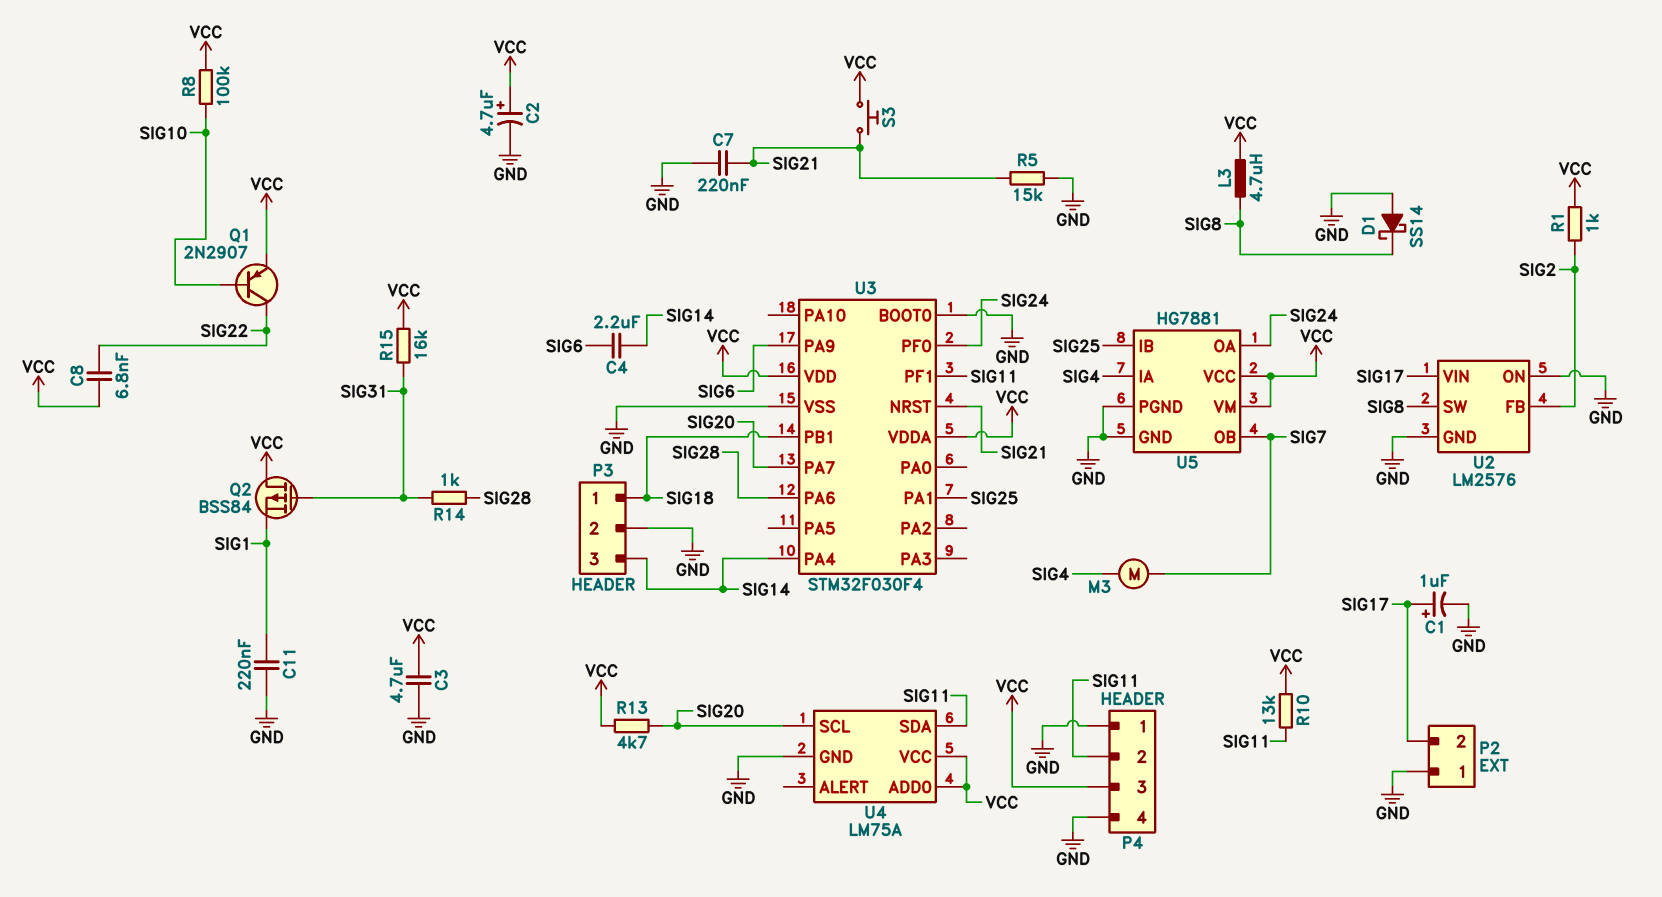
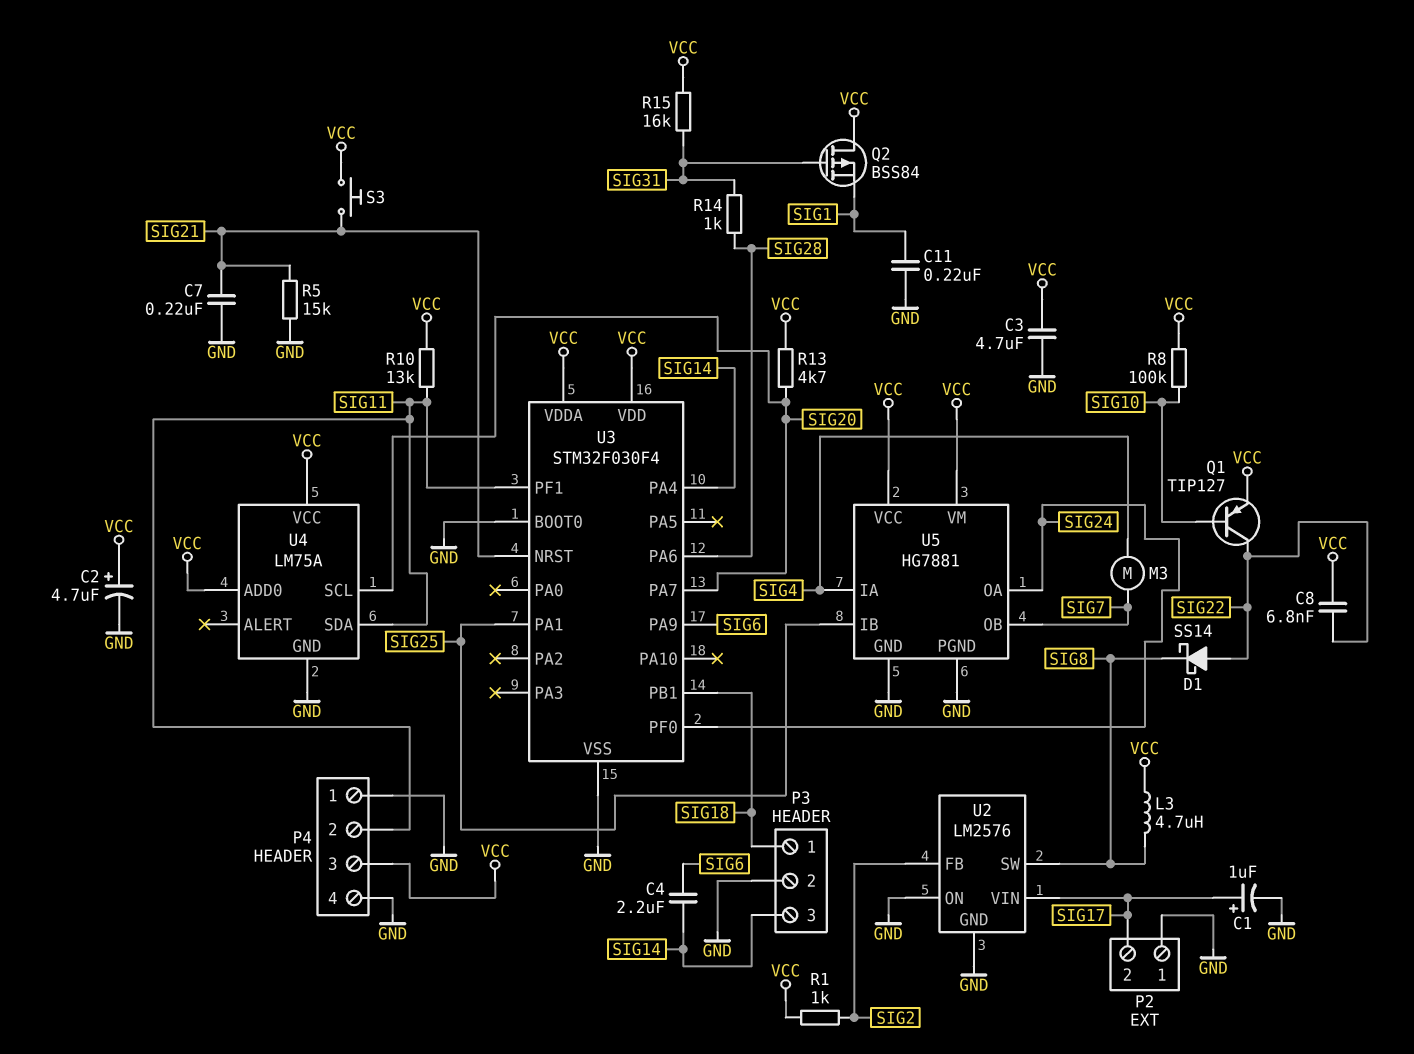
D1: schottky SS14 (A GND, K SIG8) -> schottky SS14 (A SIG22, K SIG8)
Q1: PNP 2N2907 (B SIG10, C SIG22, E VCC) -> PNP TIP127 (B SIG10, C SIG22, E VCC)

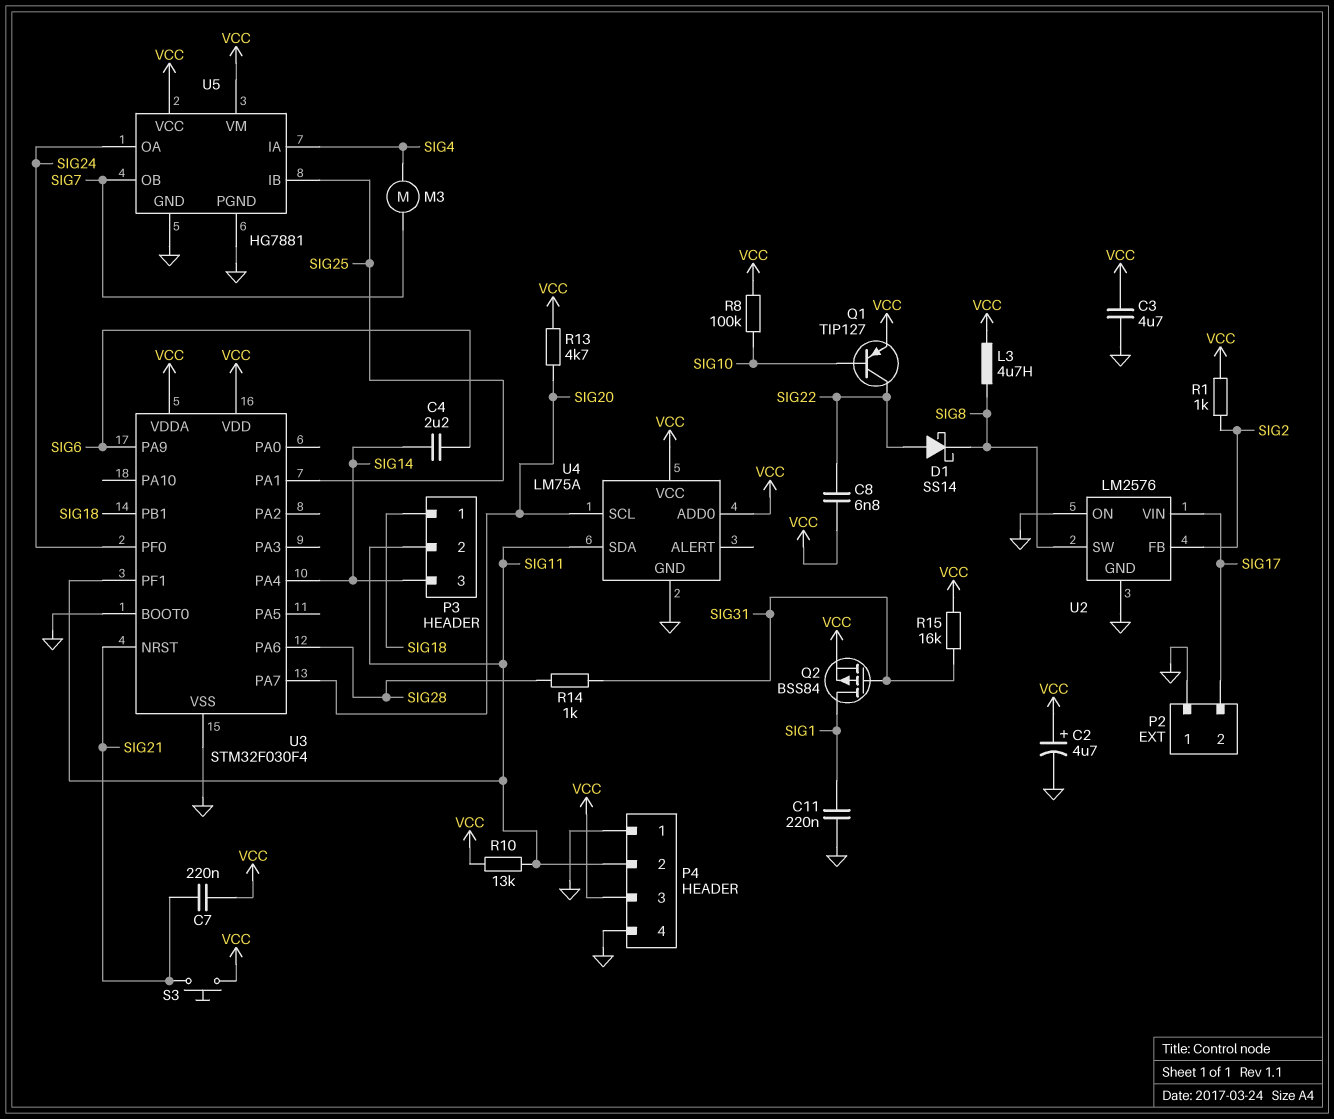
C1: 1uF (plus SIG17, minus GND) -> none
C7: 220nF (GND, SIG21) -> 220nF (SIG21, VCC)
P3 pin 2: GND -> SIG11
Q2: PMOS BSS84 (G SIG31, D VCC, S SIG1) -> PMOS BSS84 (G SIG31, D SIG1, S VCC)
R5: 15k (GND, SIG21) -> none

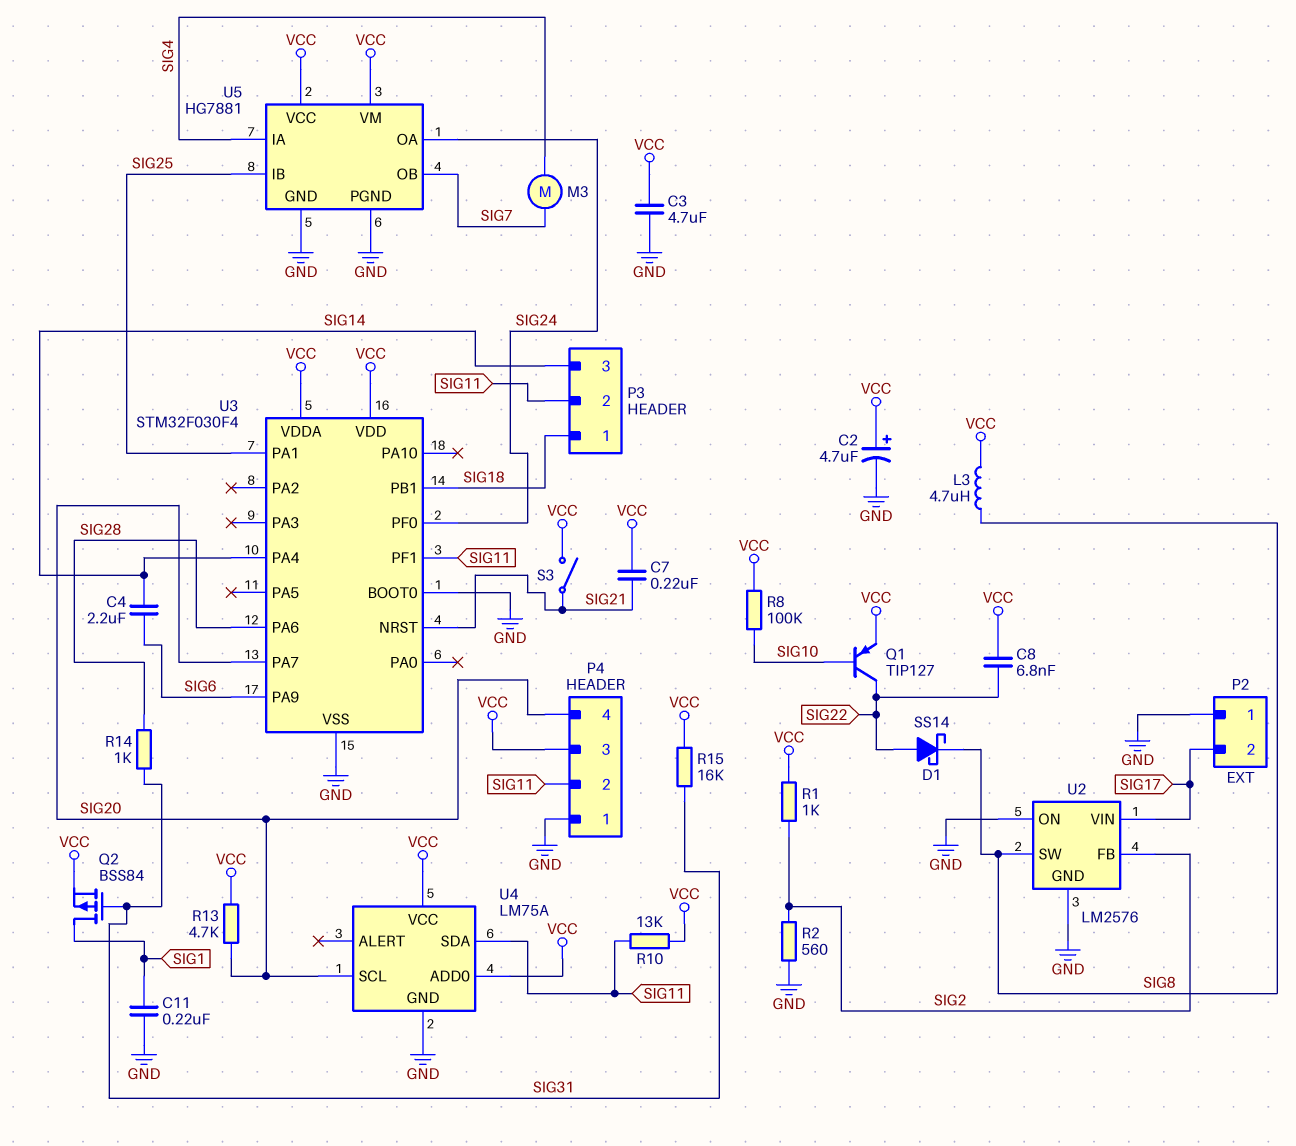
P4 pin 4: GND -> SIG20
R2: none -> 560 (GND, SIG2)
S3: button (SIG21, VCC) -> switch (SIG21, VCC)

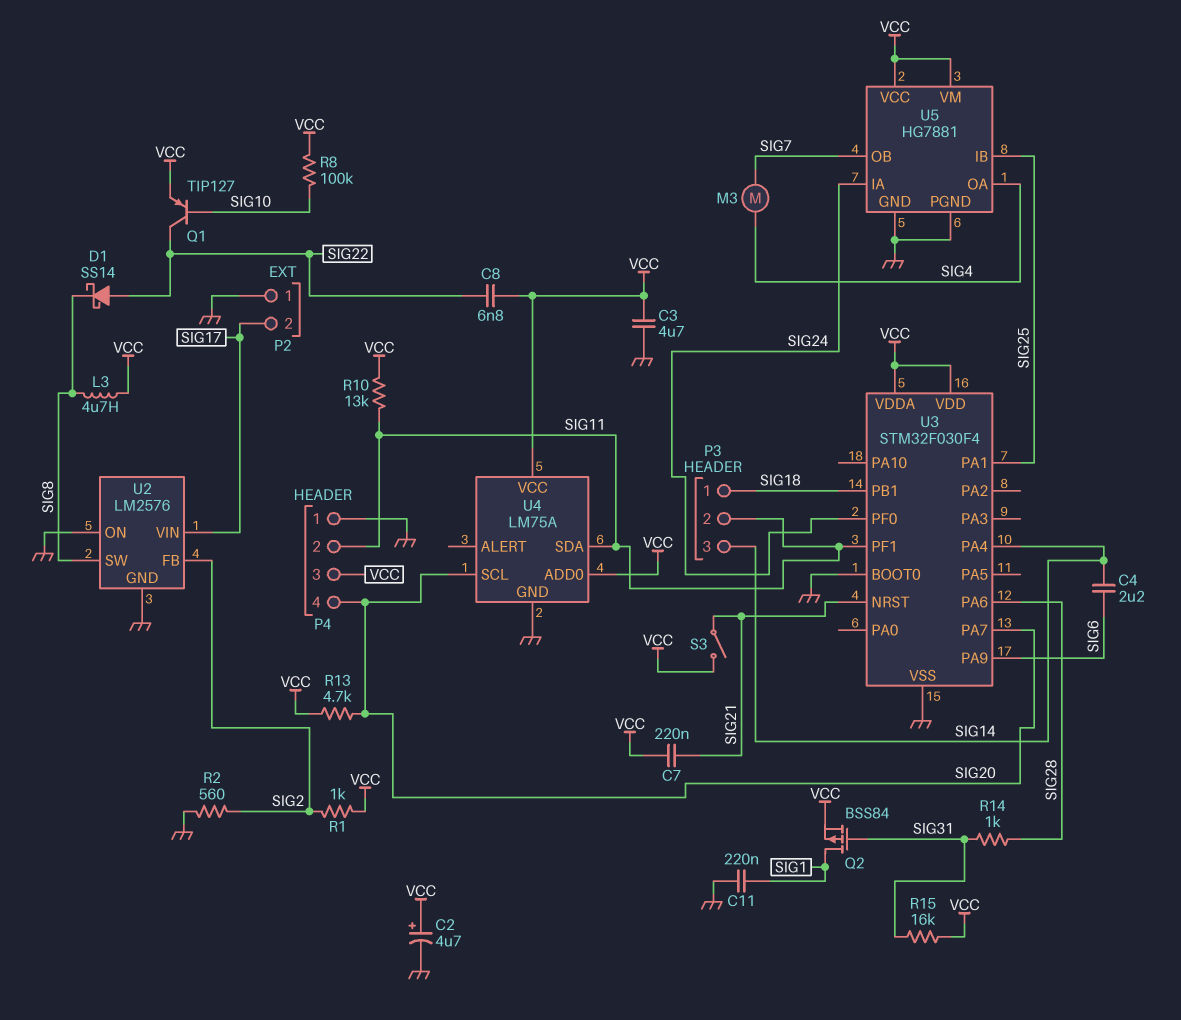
U5 pin IA: SIG4 -> SIG24
U5 pin OA: SIG24 -> SIG4

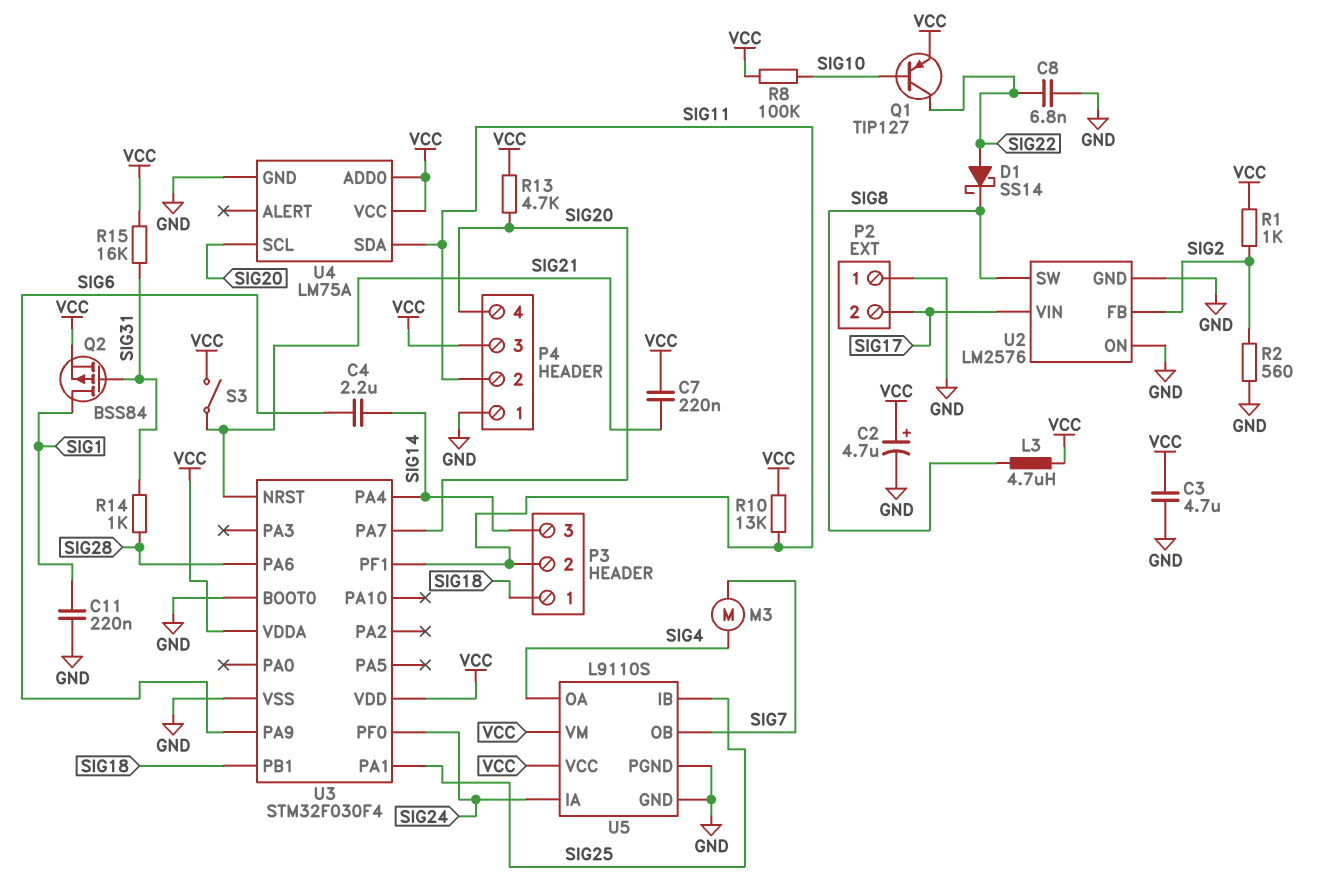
C8: 6.8nF (SIG22, VCC) -> 6.8nF (GND, SIG22)
U5: HG7881 -> L9110S

